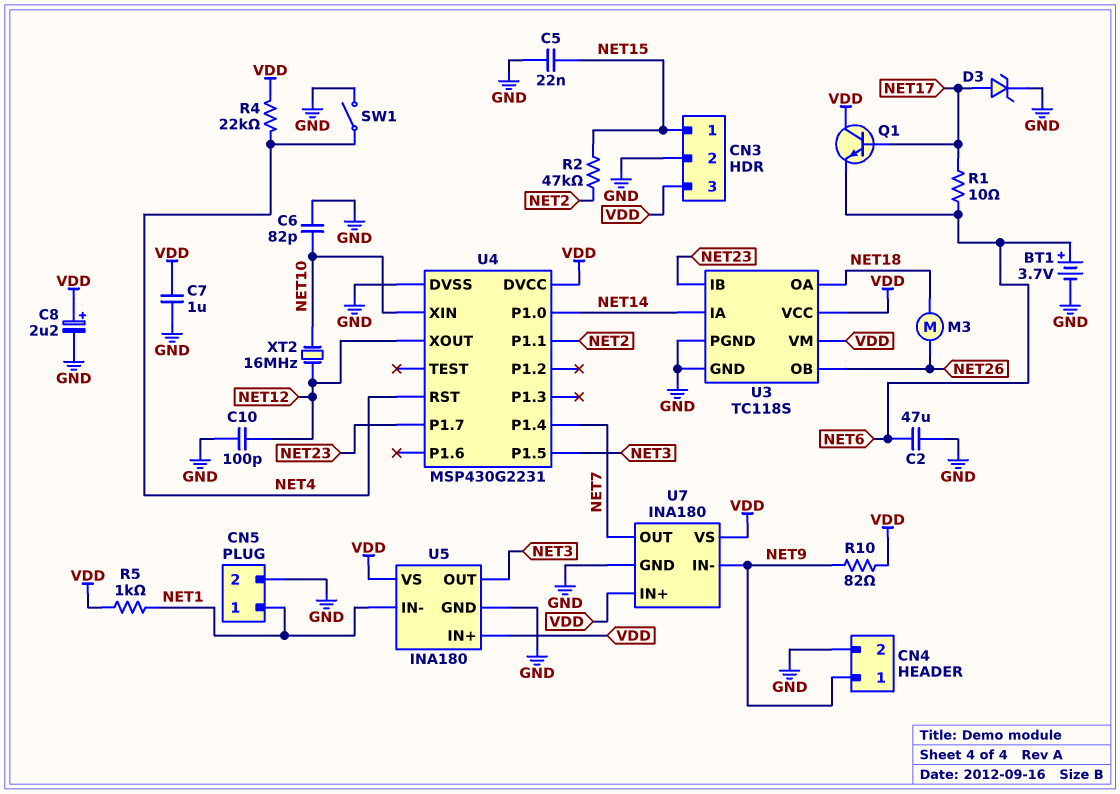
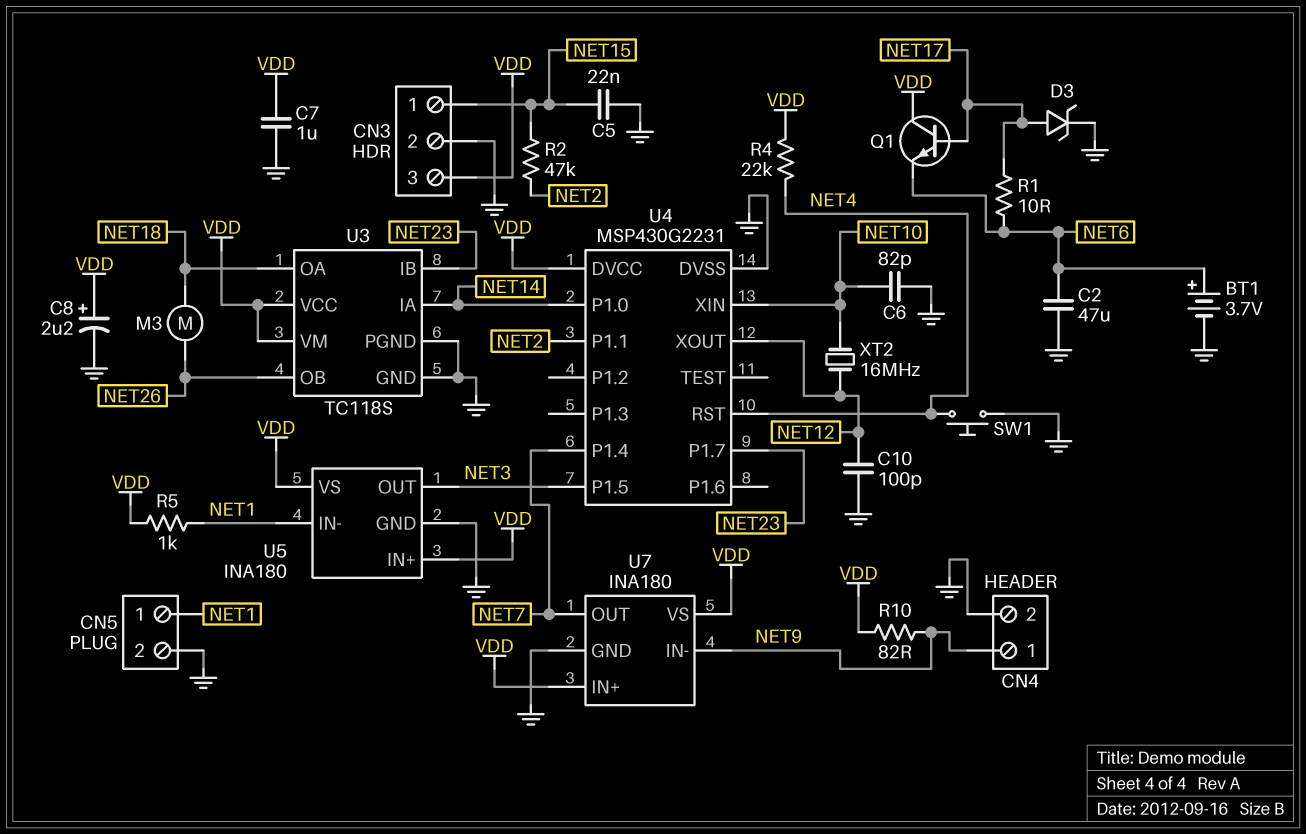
SW1: switch (GND, NET4) -> button (GND, NET4)

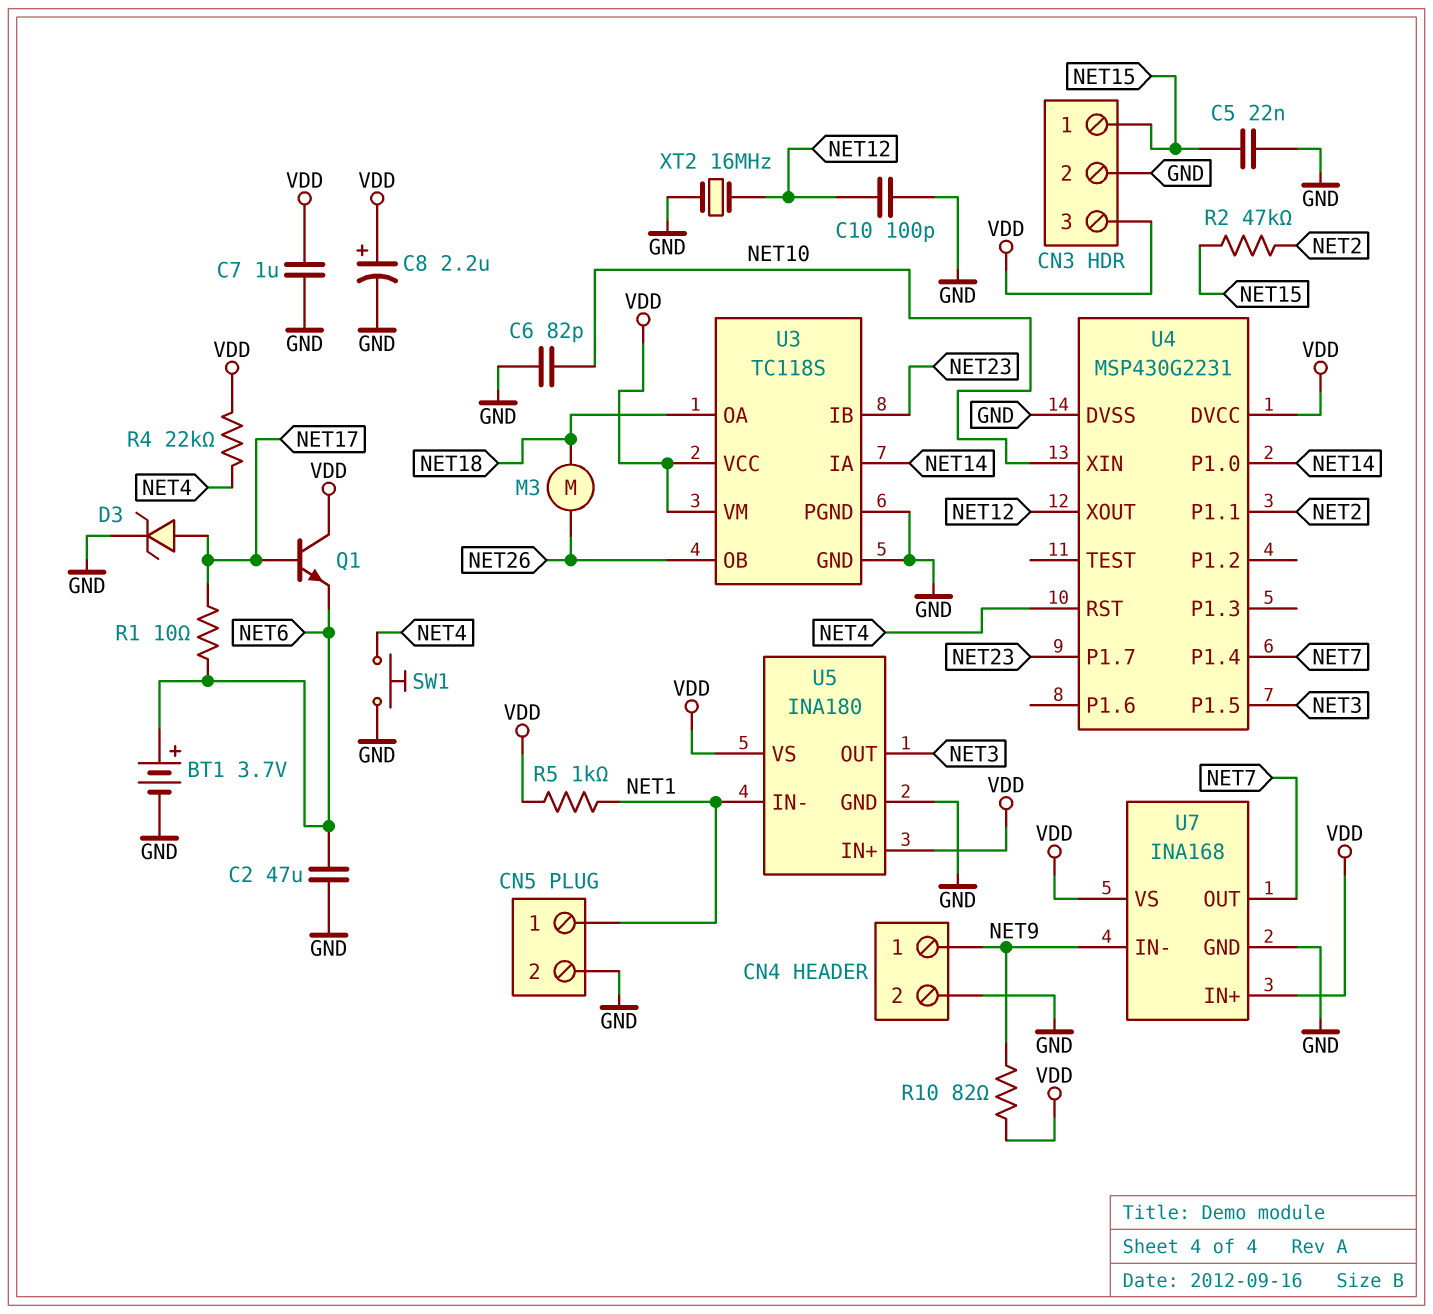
U7: INA180 -> INA168
XT2: 16MHz (NET10, NET12) -> 16MHz (GND, NET12)

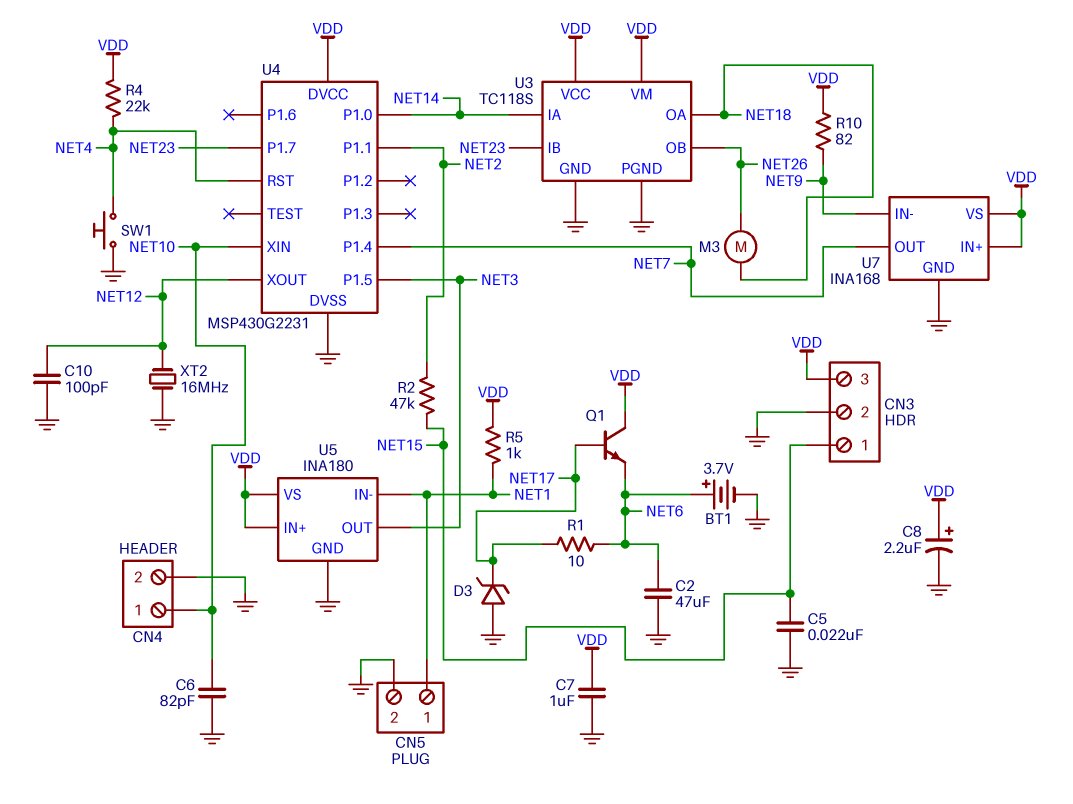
CN4 pin 1: NET9 -> NET10
D3: zener (A NET17, K GND) -> zener (A GND, K NET17)

